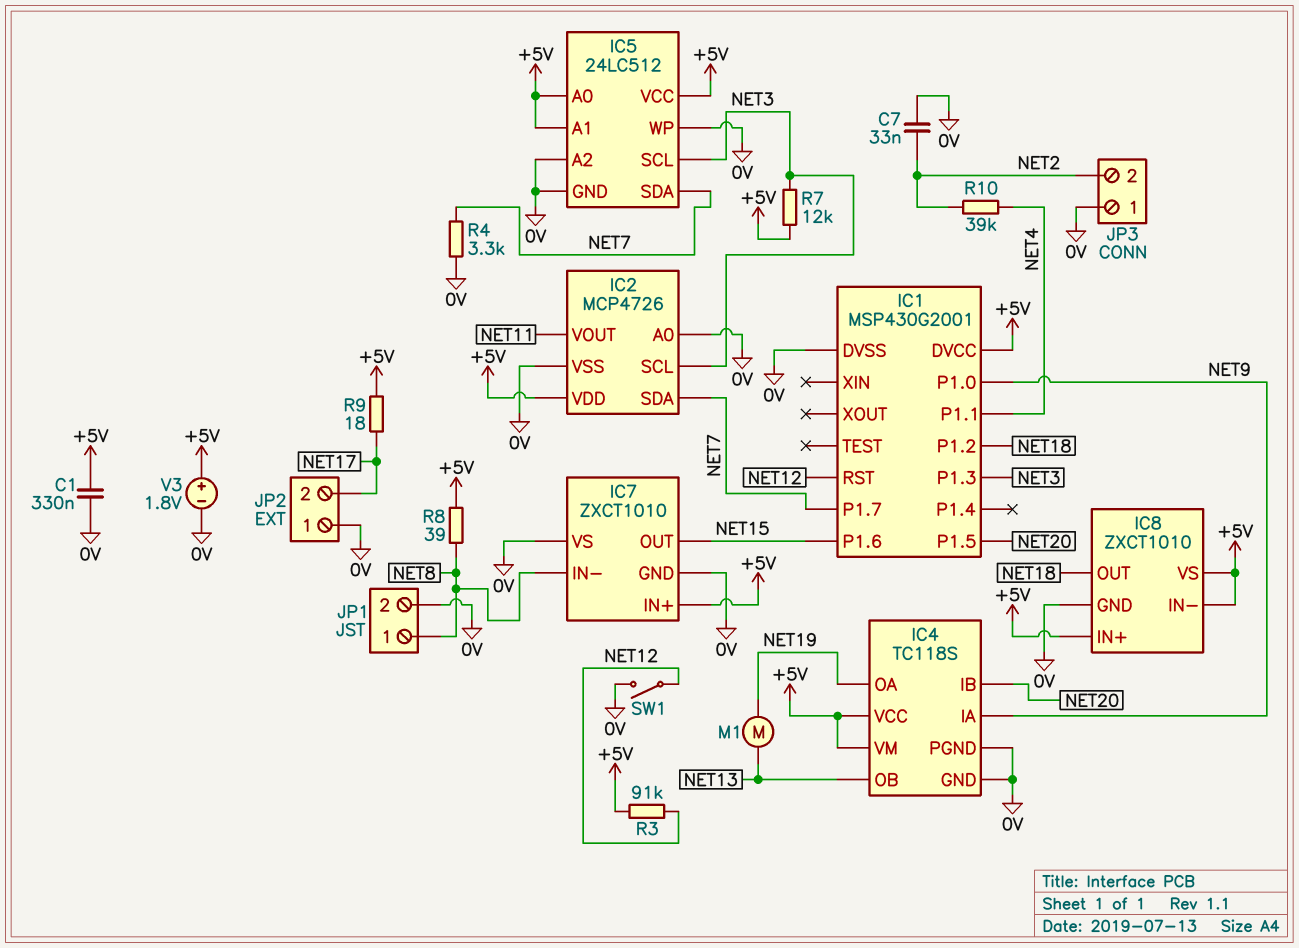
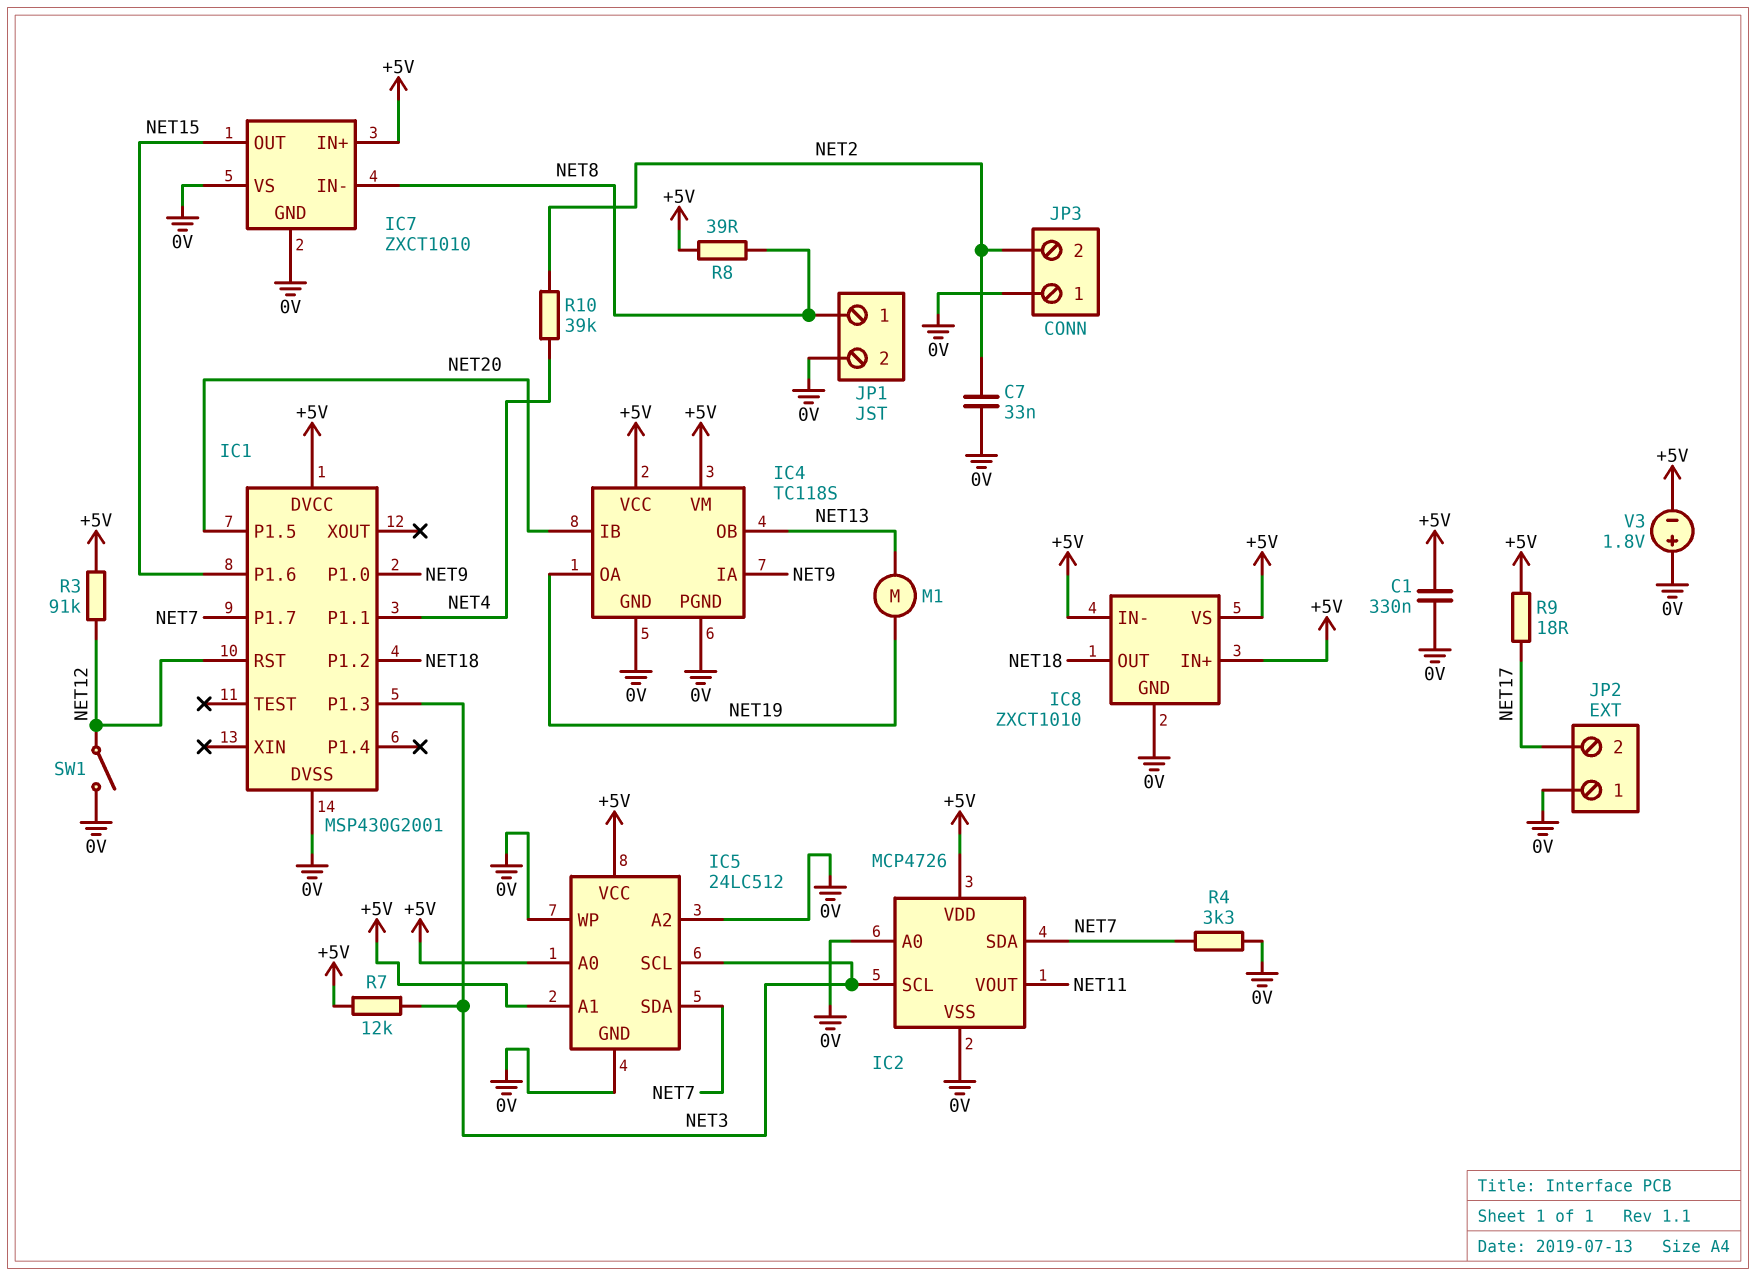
V3: 1.8V (plus +5V, minus 0V) -> 1.8V (plus 0V, minus +5V)

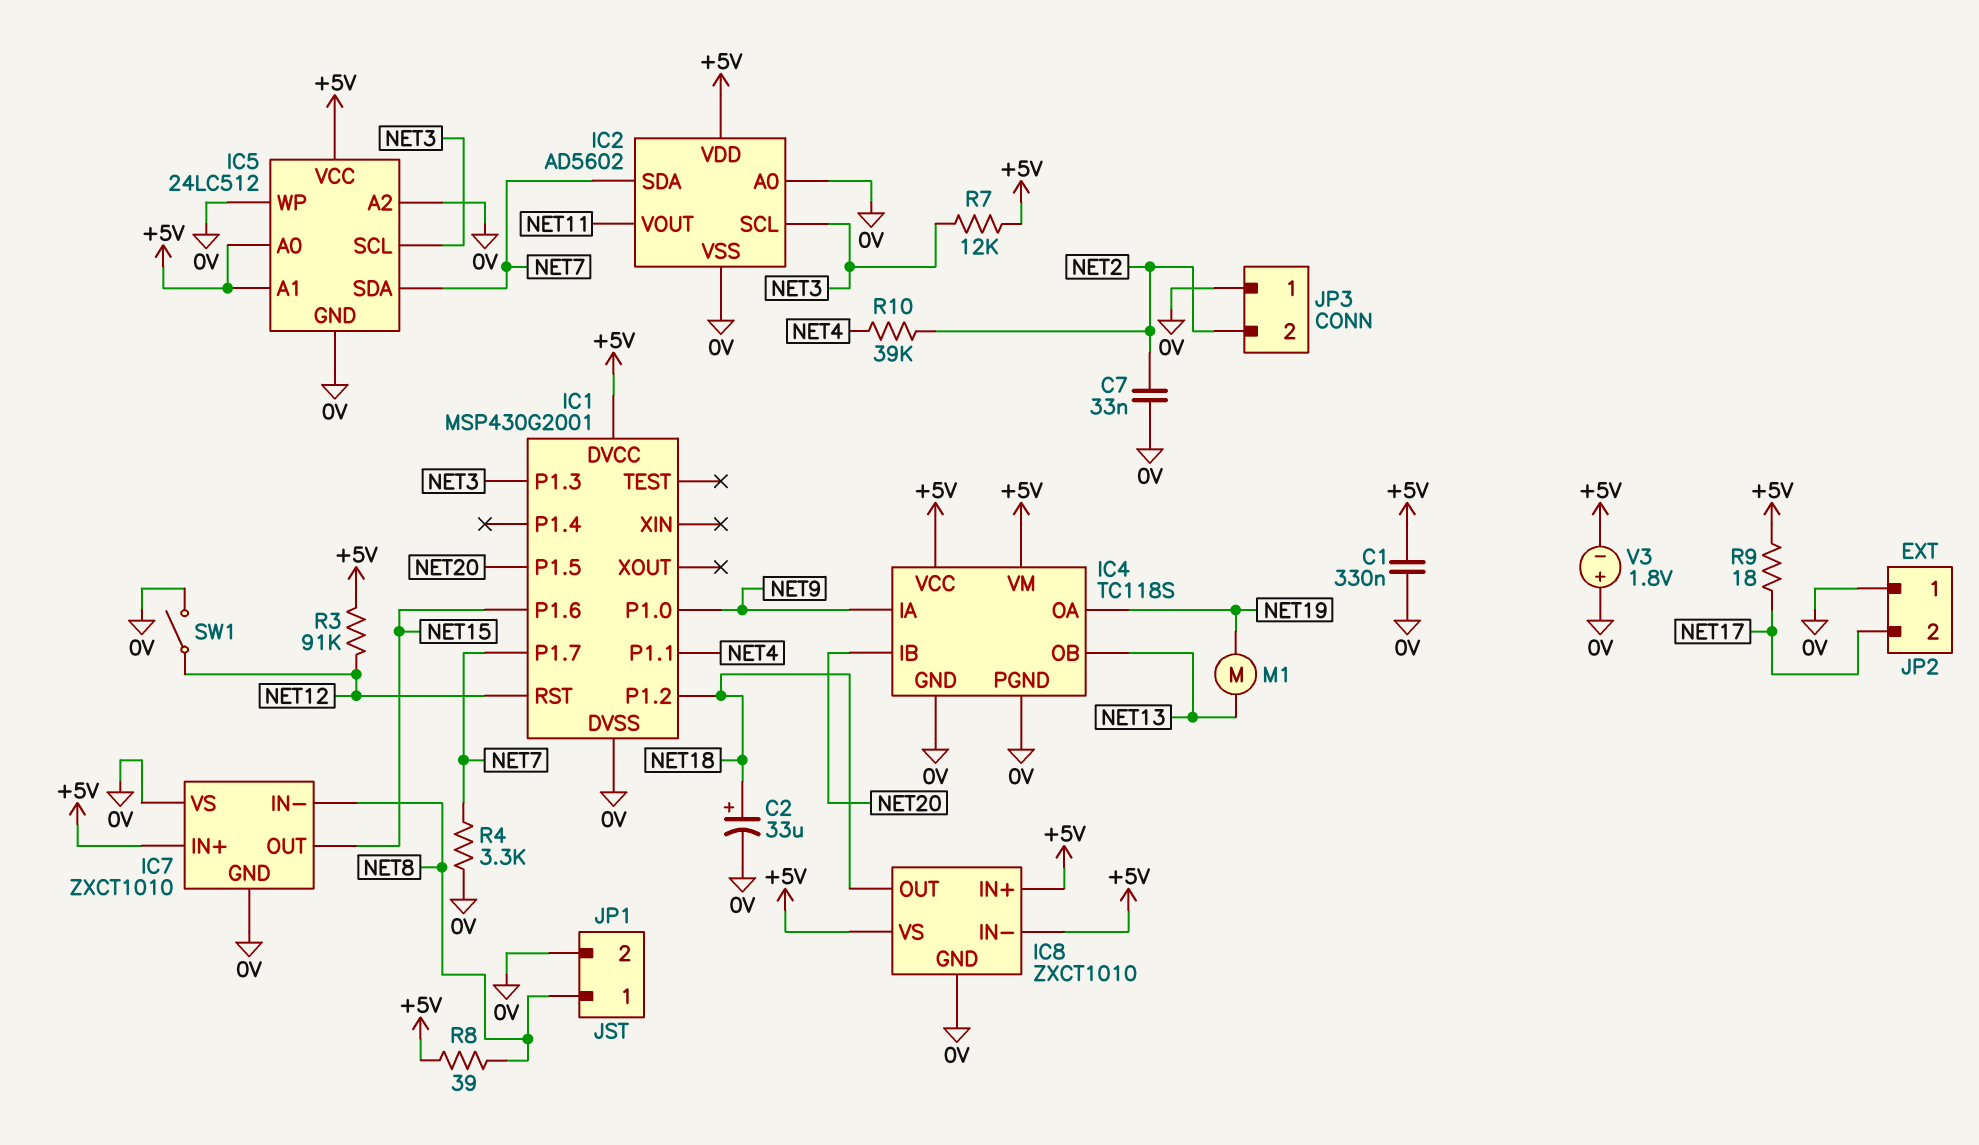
C2: none -> 33uF (plus NET18, minus 0V)
IC2: MCP4726 -> AD5602

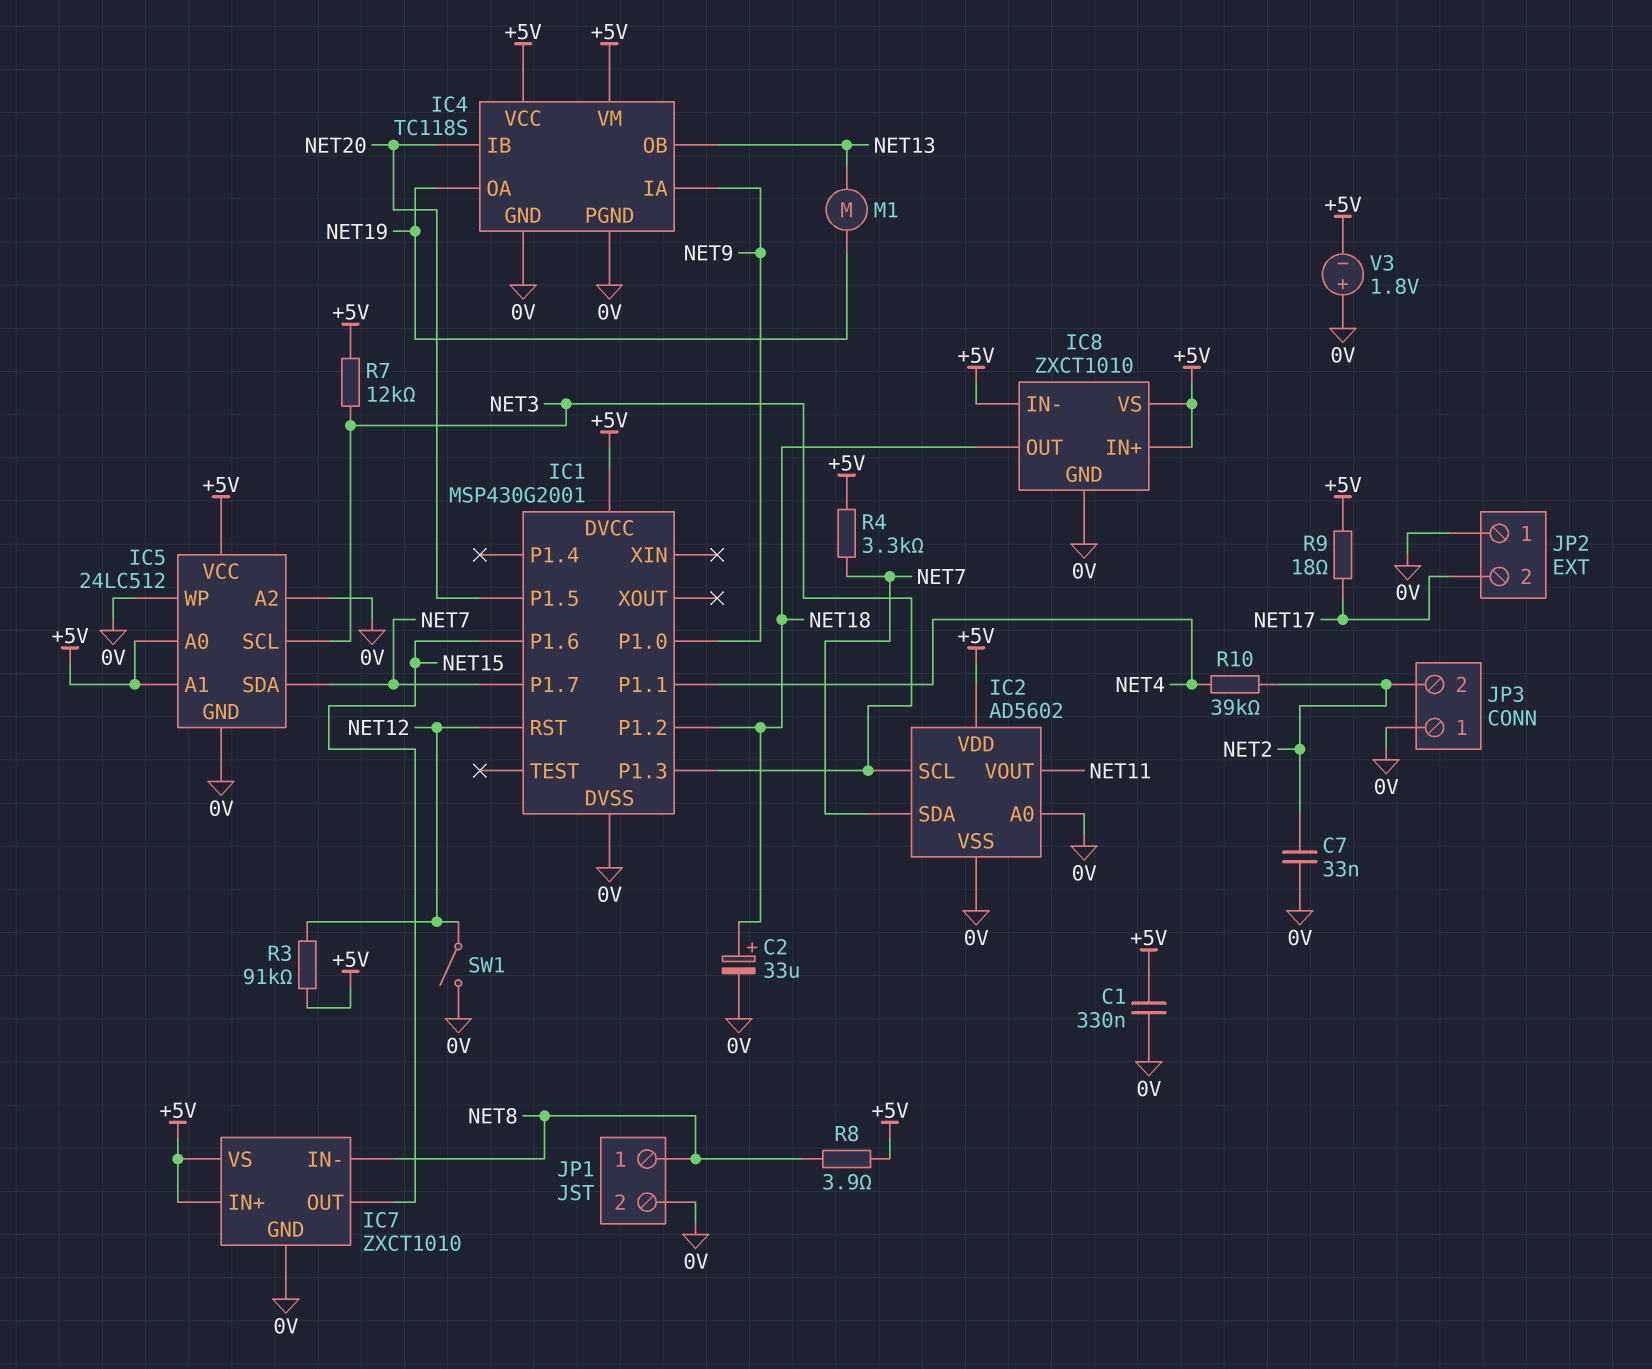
IC7 pin VS: 0V -> +5V
R4: 3.3k (0V, NET7) -> 3.3k (+5V, NET7)
R8: 39 (+5V, NET8) -> 3.9 (+5V, NET8)

